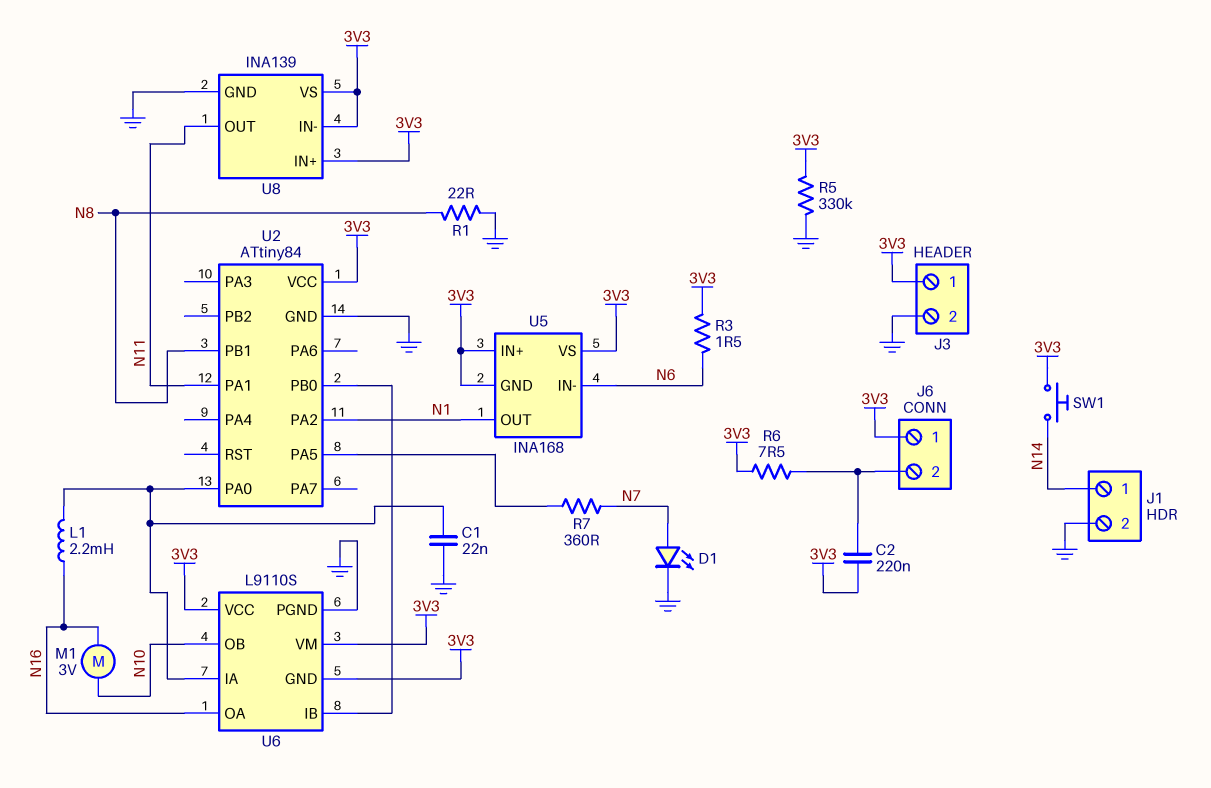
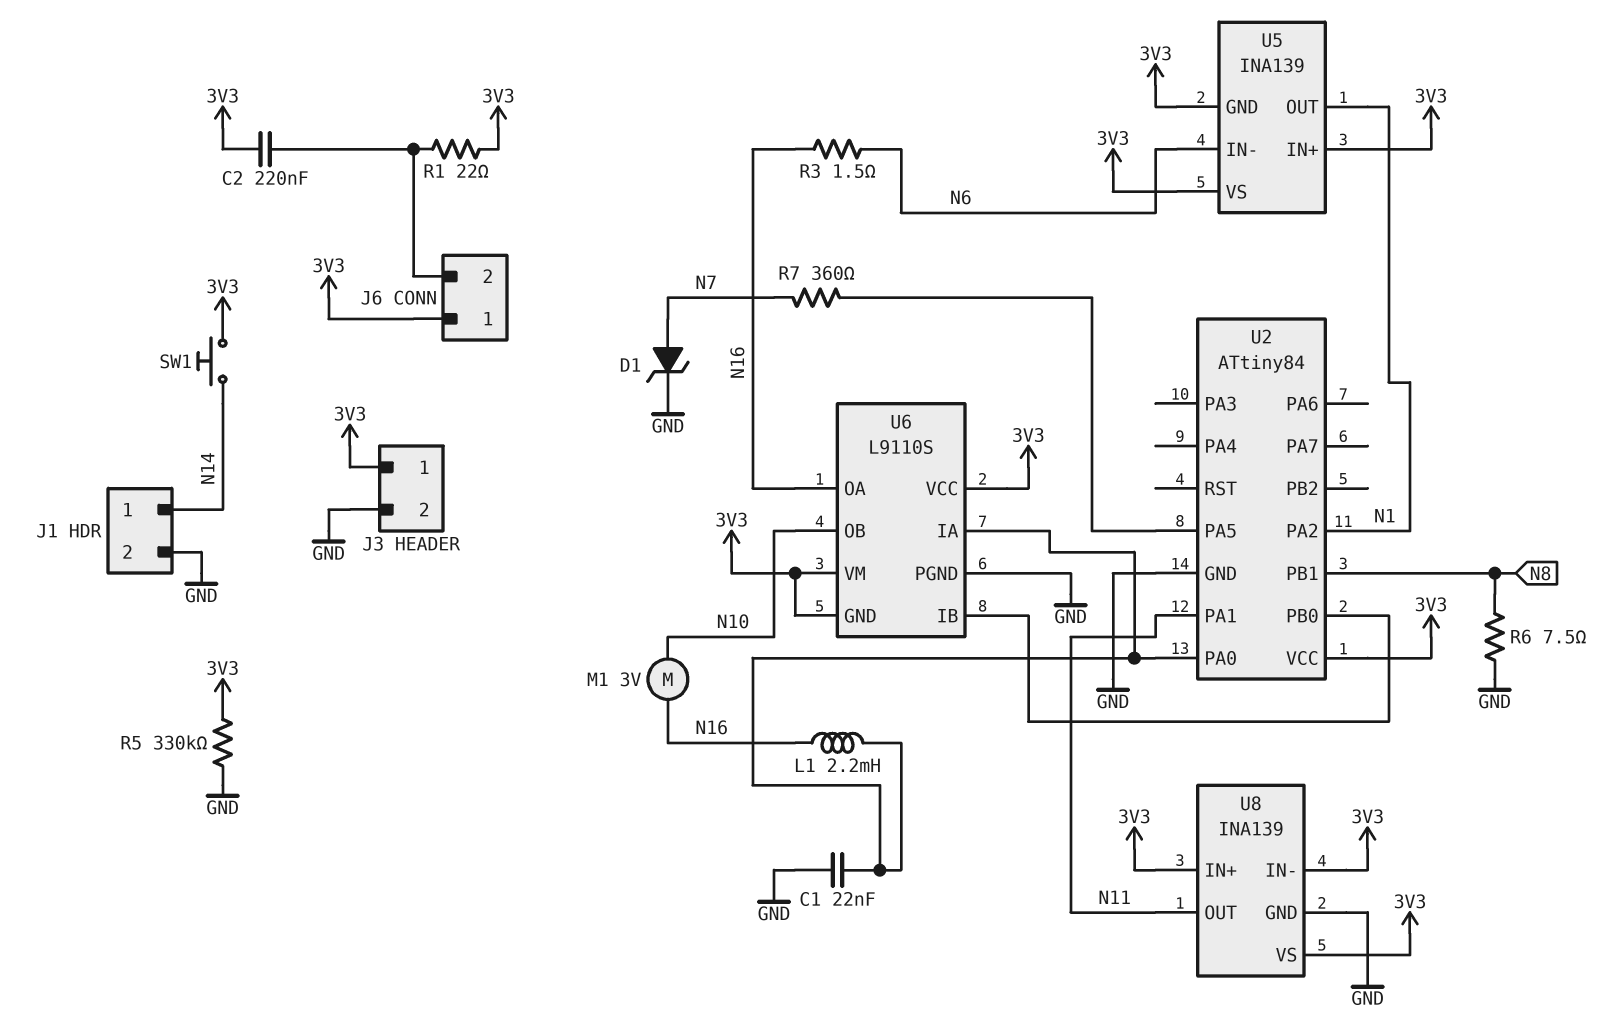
D1: LED (A N7, K GND) -> zener (A N7, K GND)
R1: 22 (GND, N8) -> 22 (3V3, J6/2)
R3: 1.5 (3V3, N6) -> 1.5 (N6, N16)
R6: 7.5 (3V3, J6/2) -> 7.5 (GND, N8)
U5: INA168 -> INA139

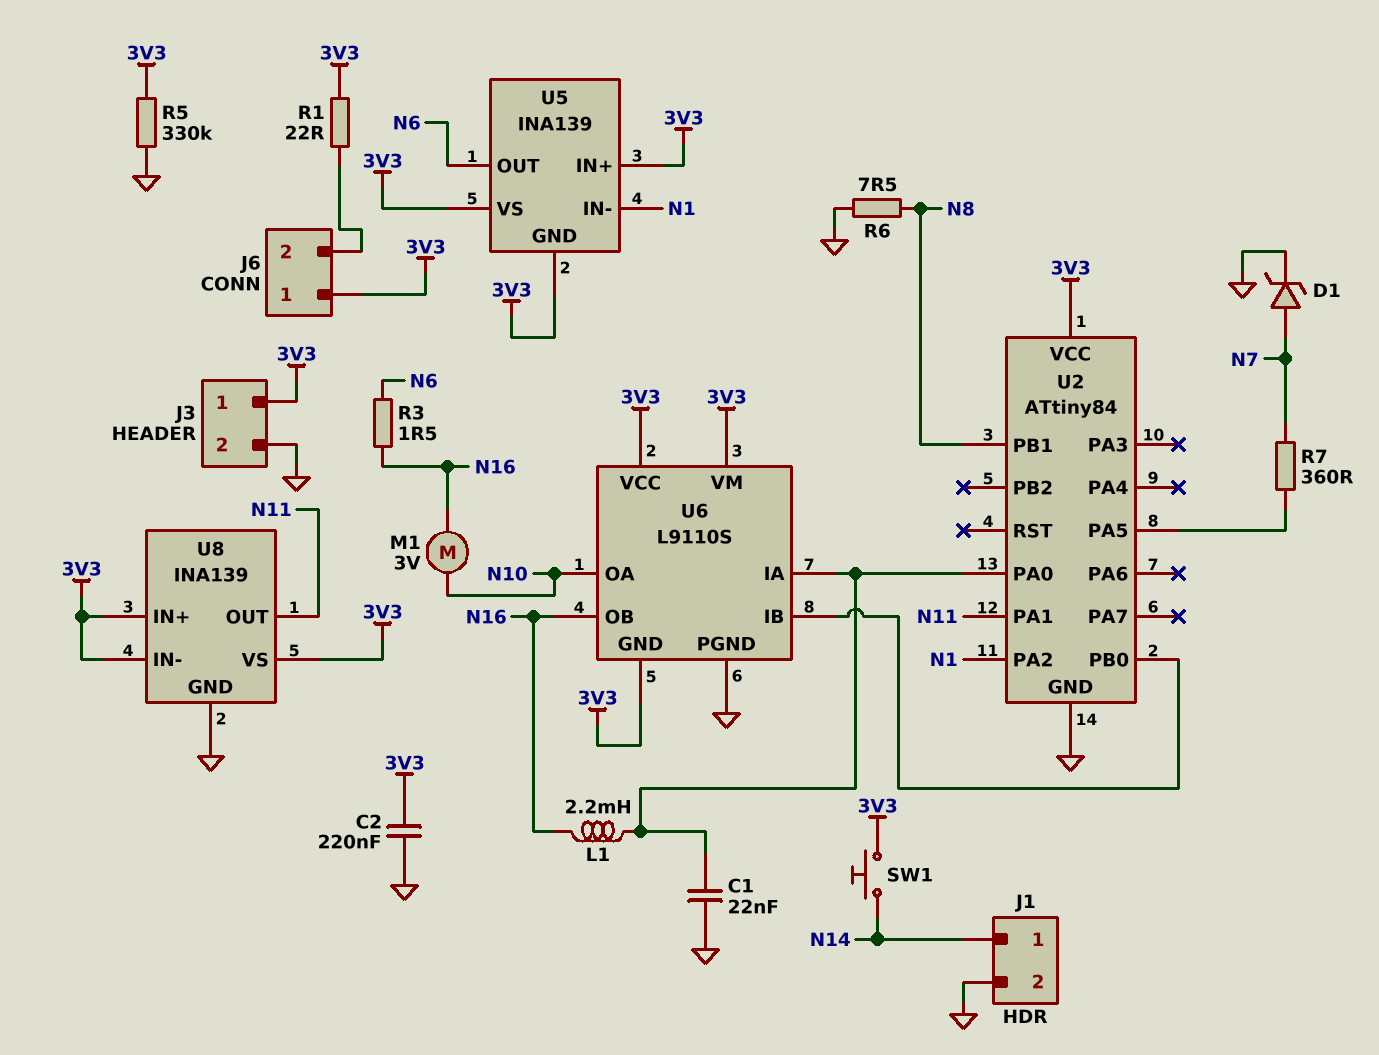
C2: 220nF (3V3, J6/2) -> 220nF (3V3, GND)
U5 pin IN-: N6 -> N1
U5 pin OUT: N1 -> N6
U6 pin OA: N16 -> N10
U6 pin OB: N10 -> N16

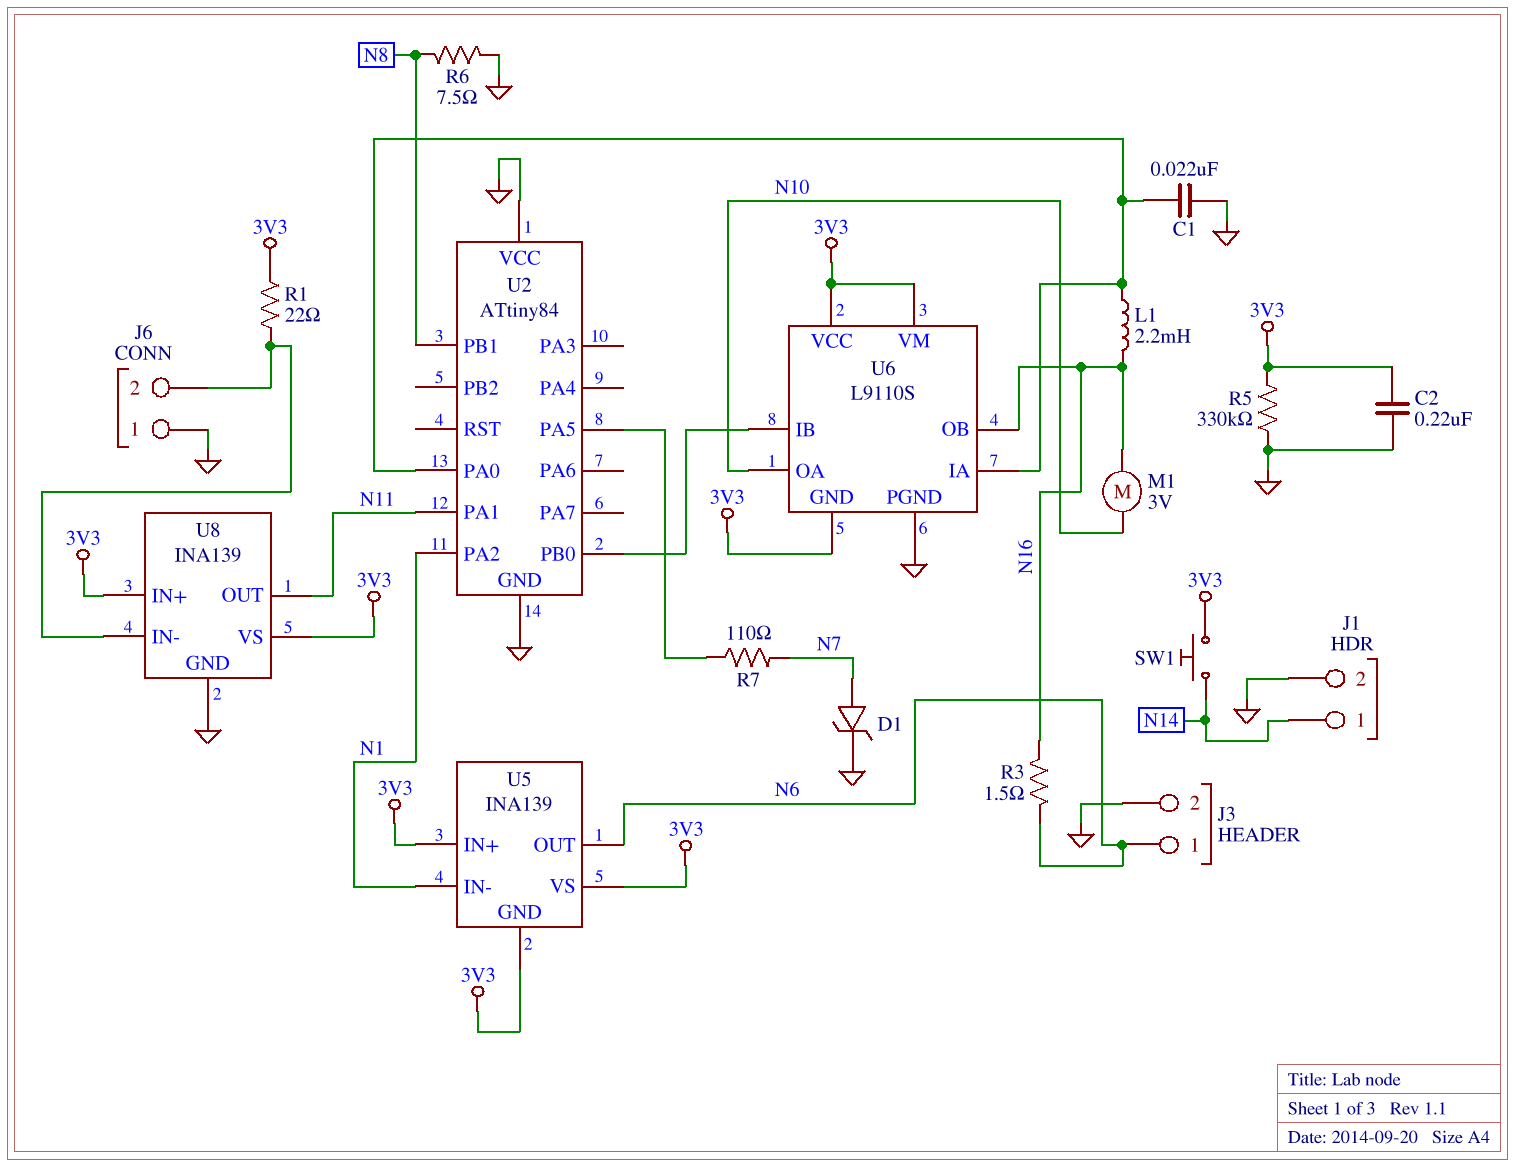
J3 pin 1: 3V3 -> N6
J6 pin 1: 3V3 -> GND
R7: 360 (N7, U2/PA5) -> 110 (N7, U2/PA5)
U2 pin VCC: 3V3 -> GND
U8 pin IN-: 3V3 -> J6/2

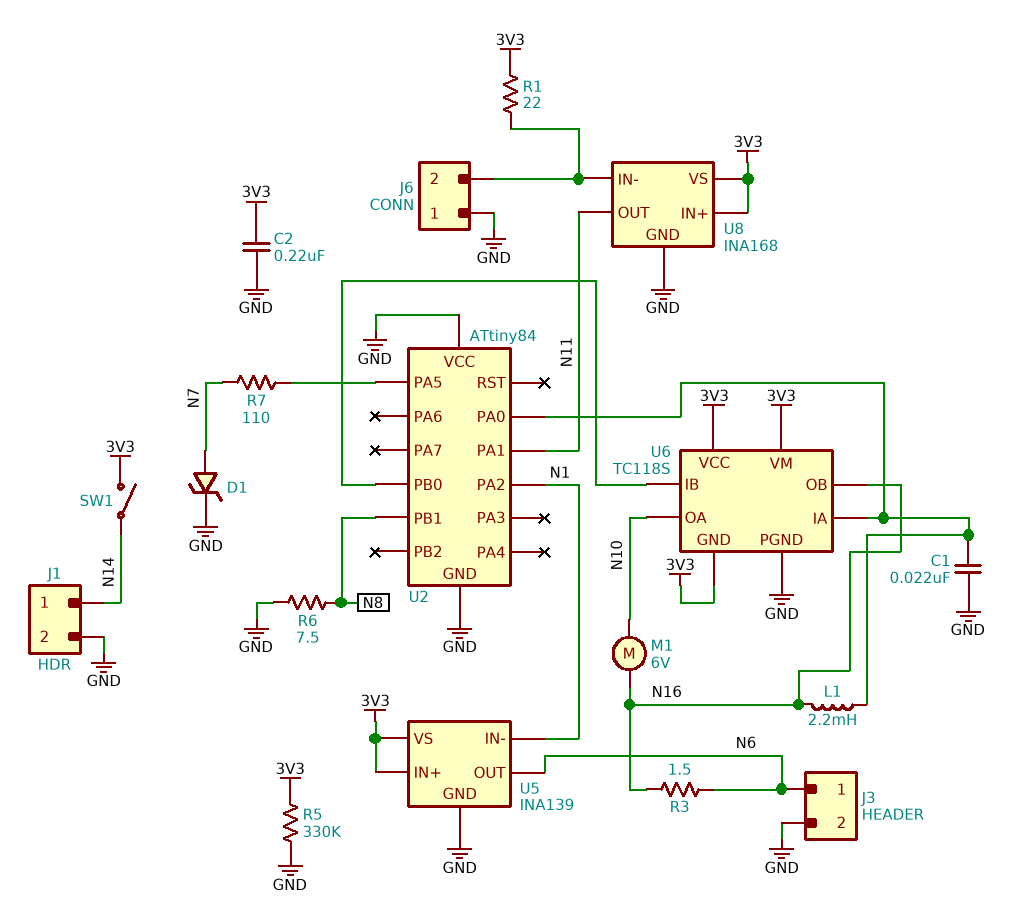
M1: motor 3V (N10, N16) -> motor 6V (N10, N16)
SW1: button (3V3, N14) -> switch (3V3, N14)
U5 pin GND: 3V3 -> GND
U6: L9110S -> TC118S
U8: INA139 -> INA168

